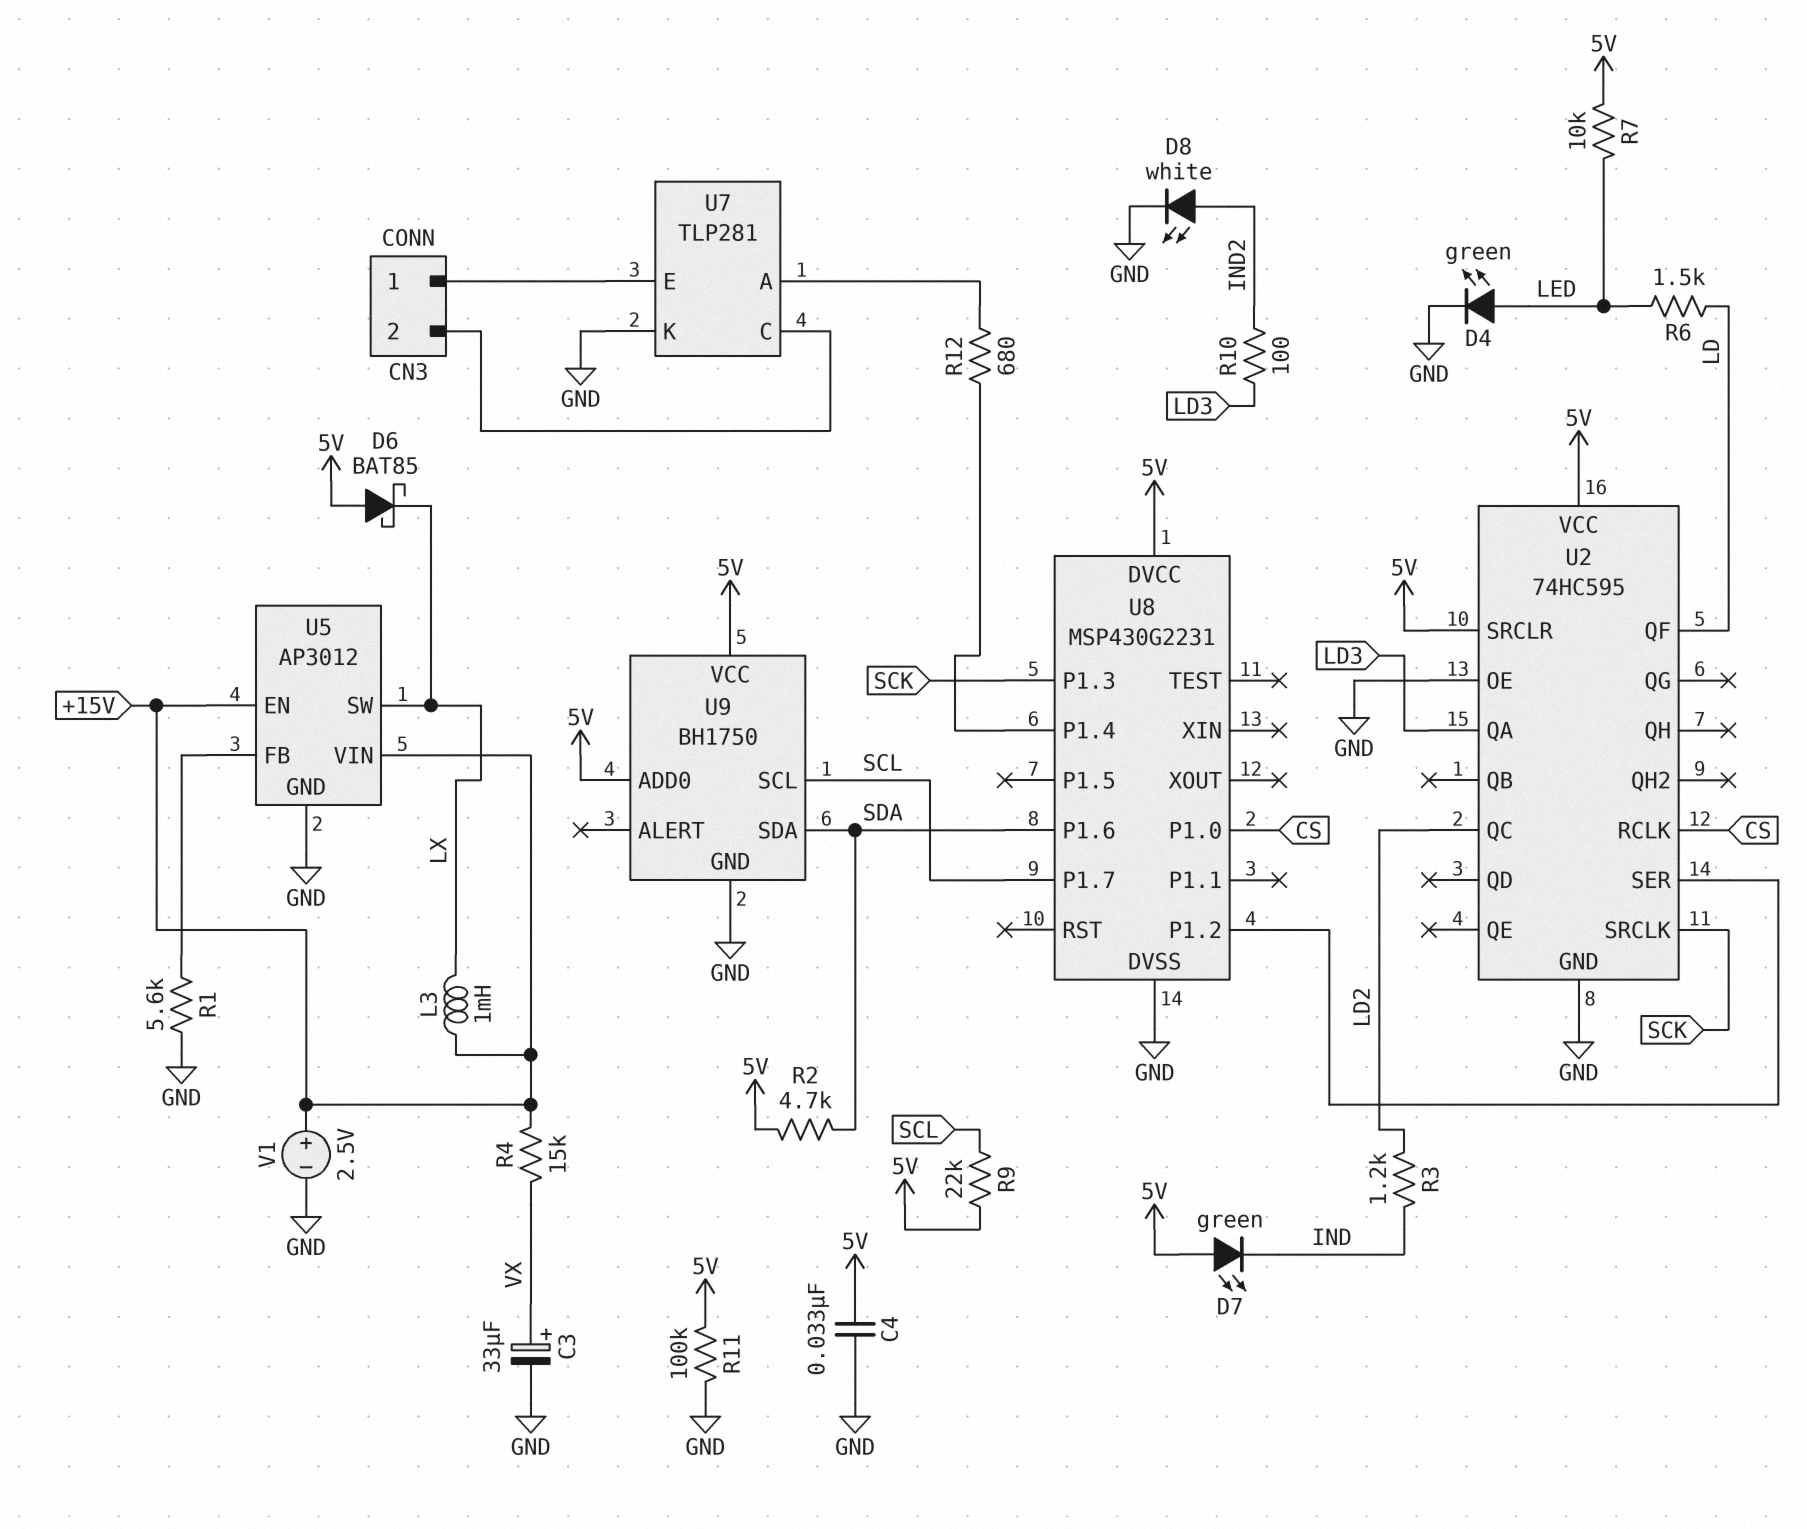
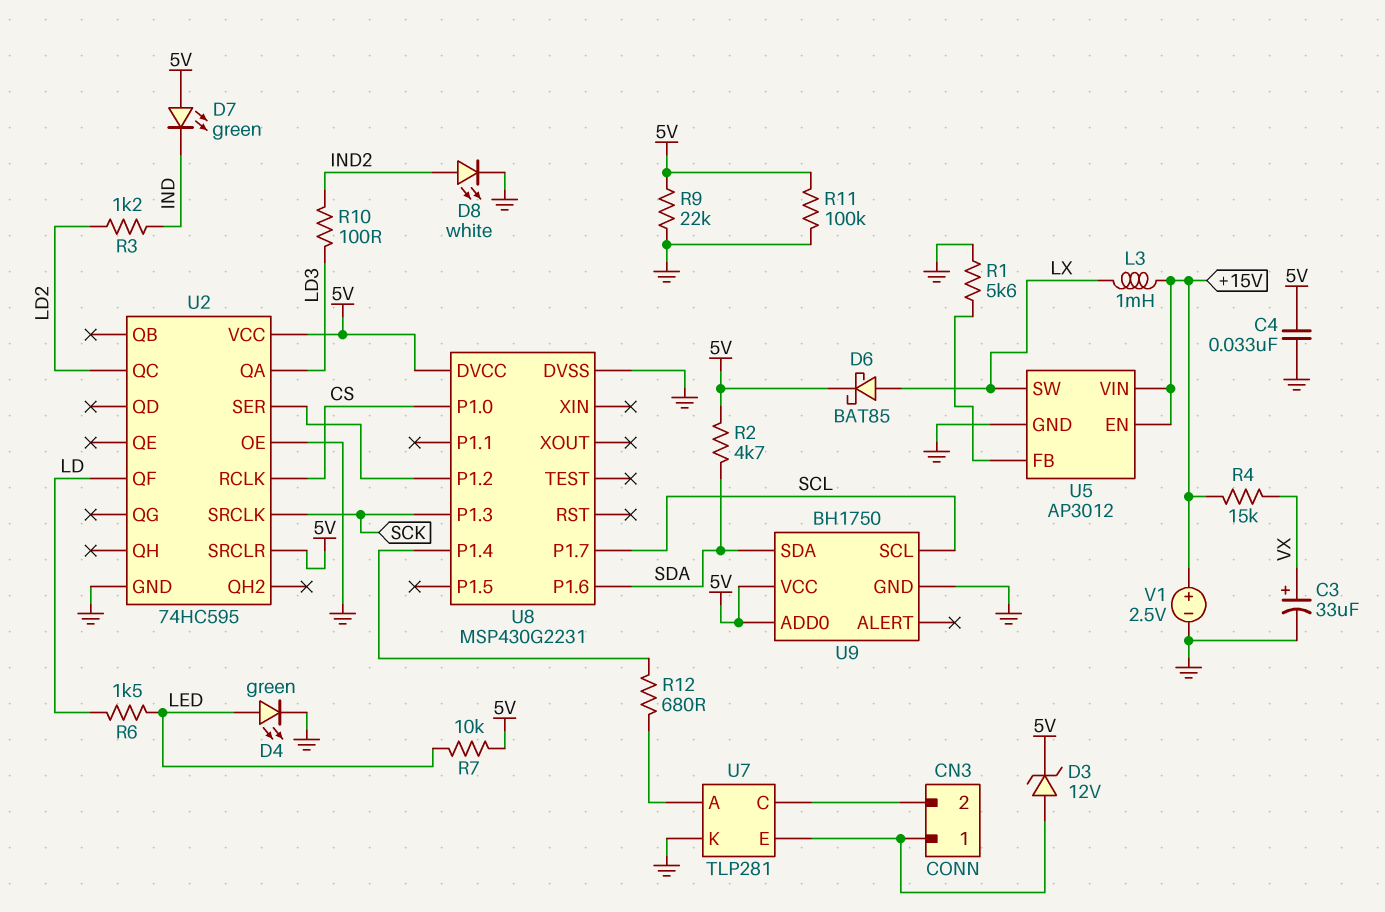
D3: none -> zener 12V (A CN3/1, K 5V)
D6: schottky BAT85 (A 5V, K LX) -> schottky BAT85 (A LX, K 5V)
R9: 22k (5V, SCL) -> 22k (5V, GND)

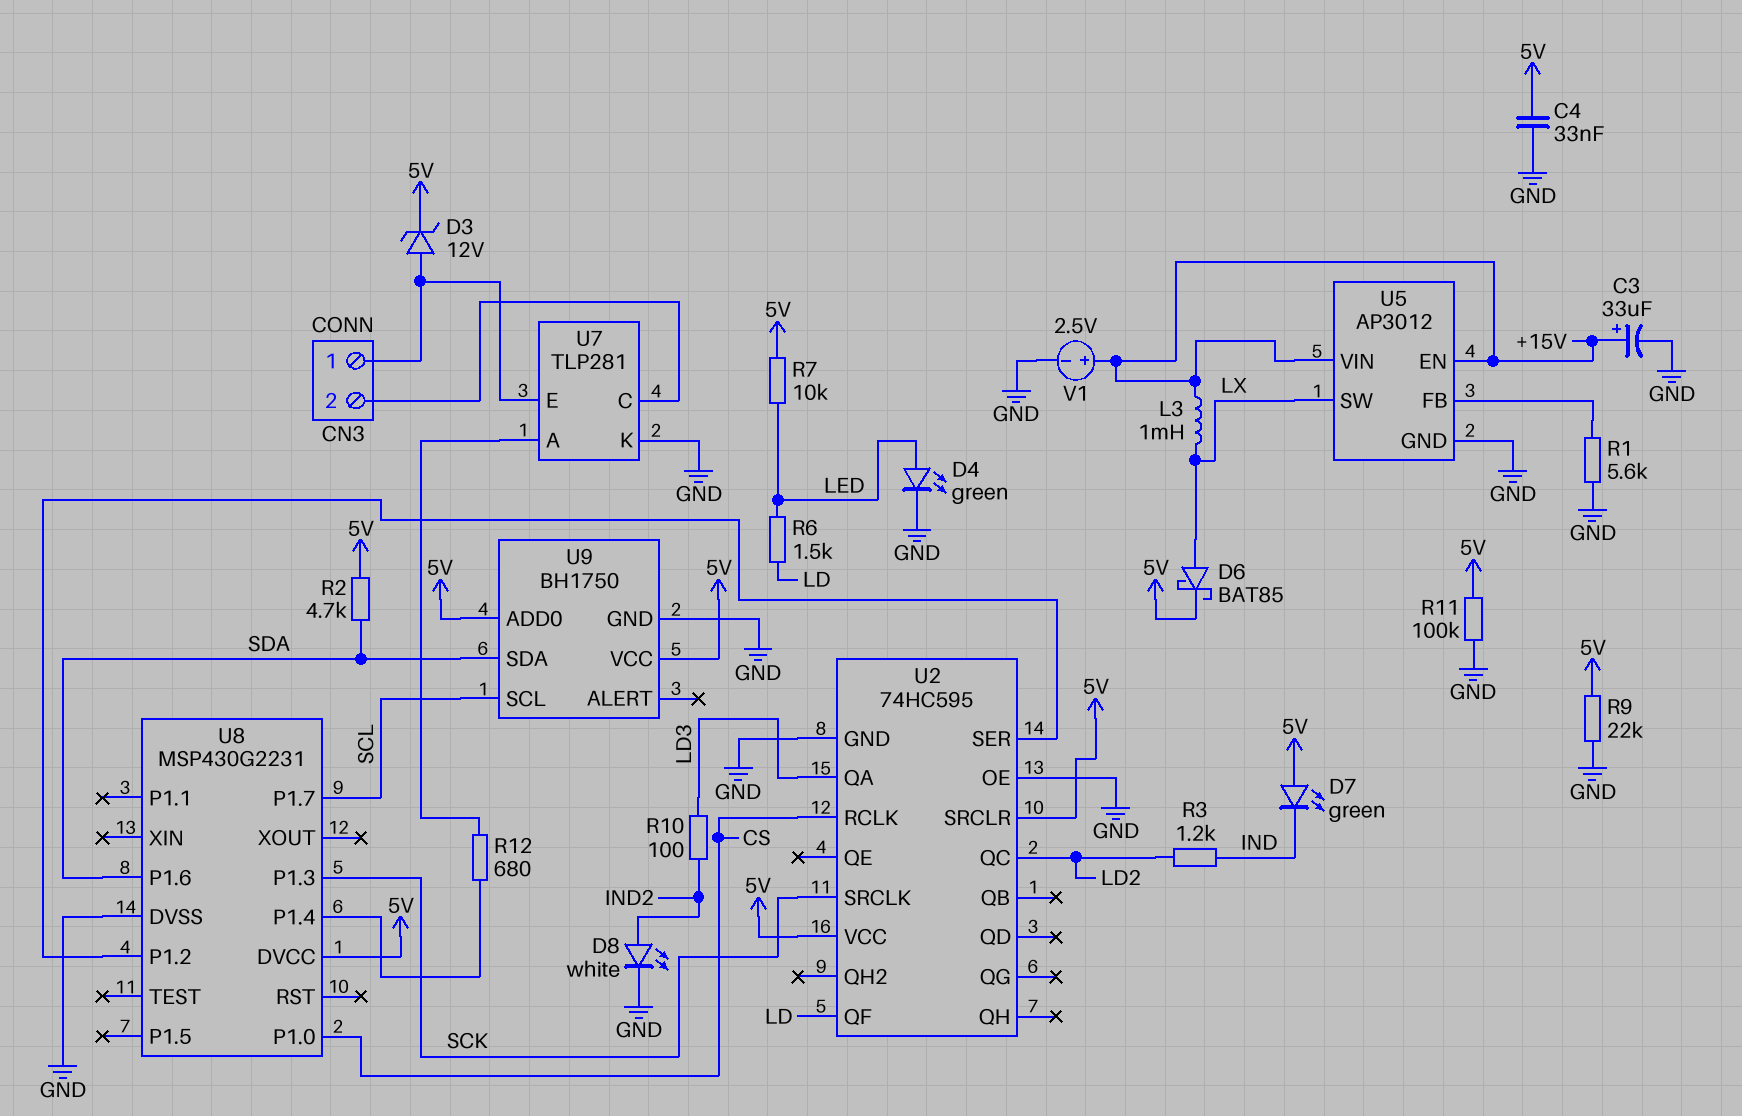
C3: 33uF (plus VX, minus GND) -> 33uF (plus +15V, minus GND)
R4: 15k (+15V, VX) -> none

